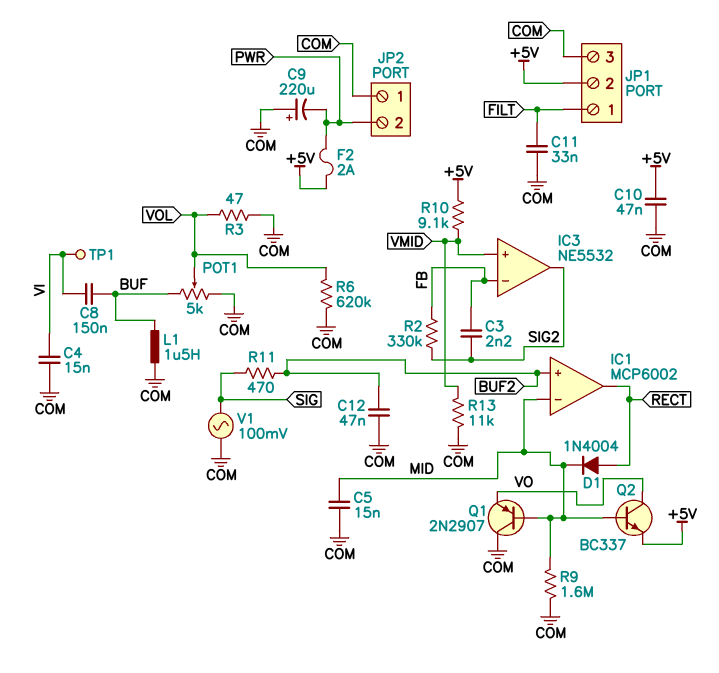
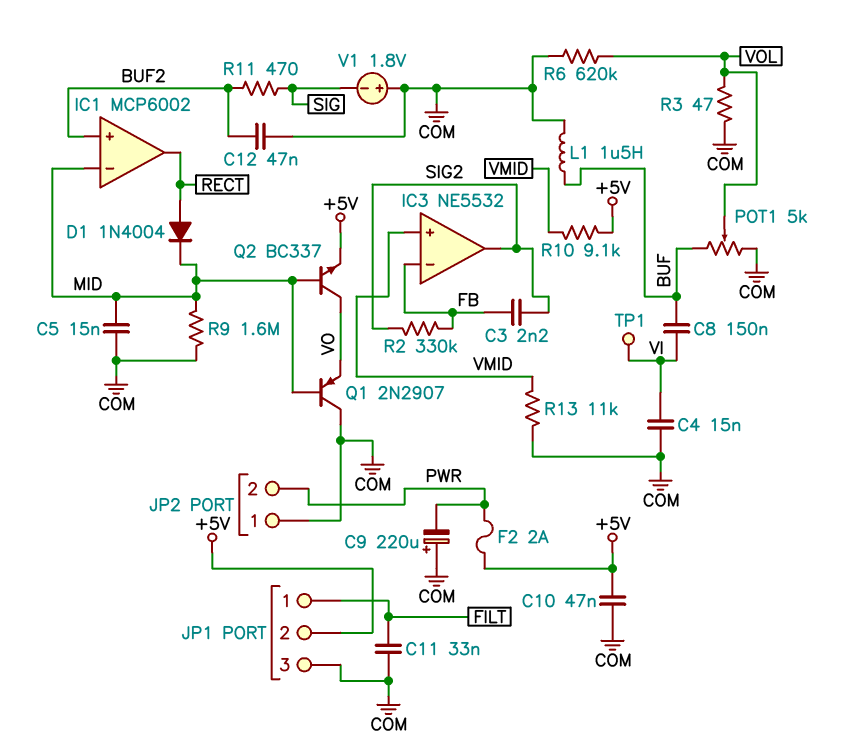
V1: AC 100mV (COM, SIG) -> 1.8V (plus COM, minus SIG)

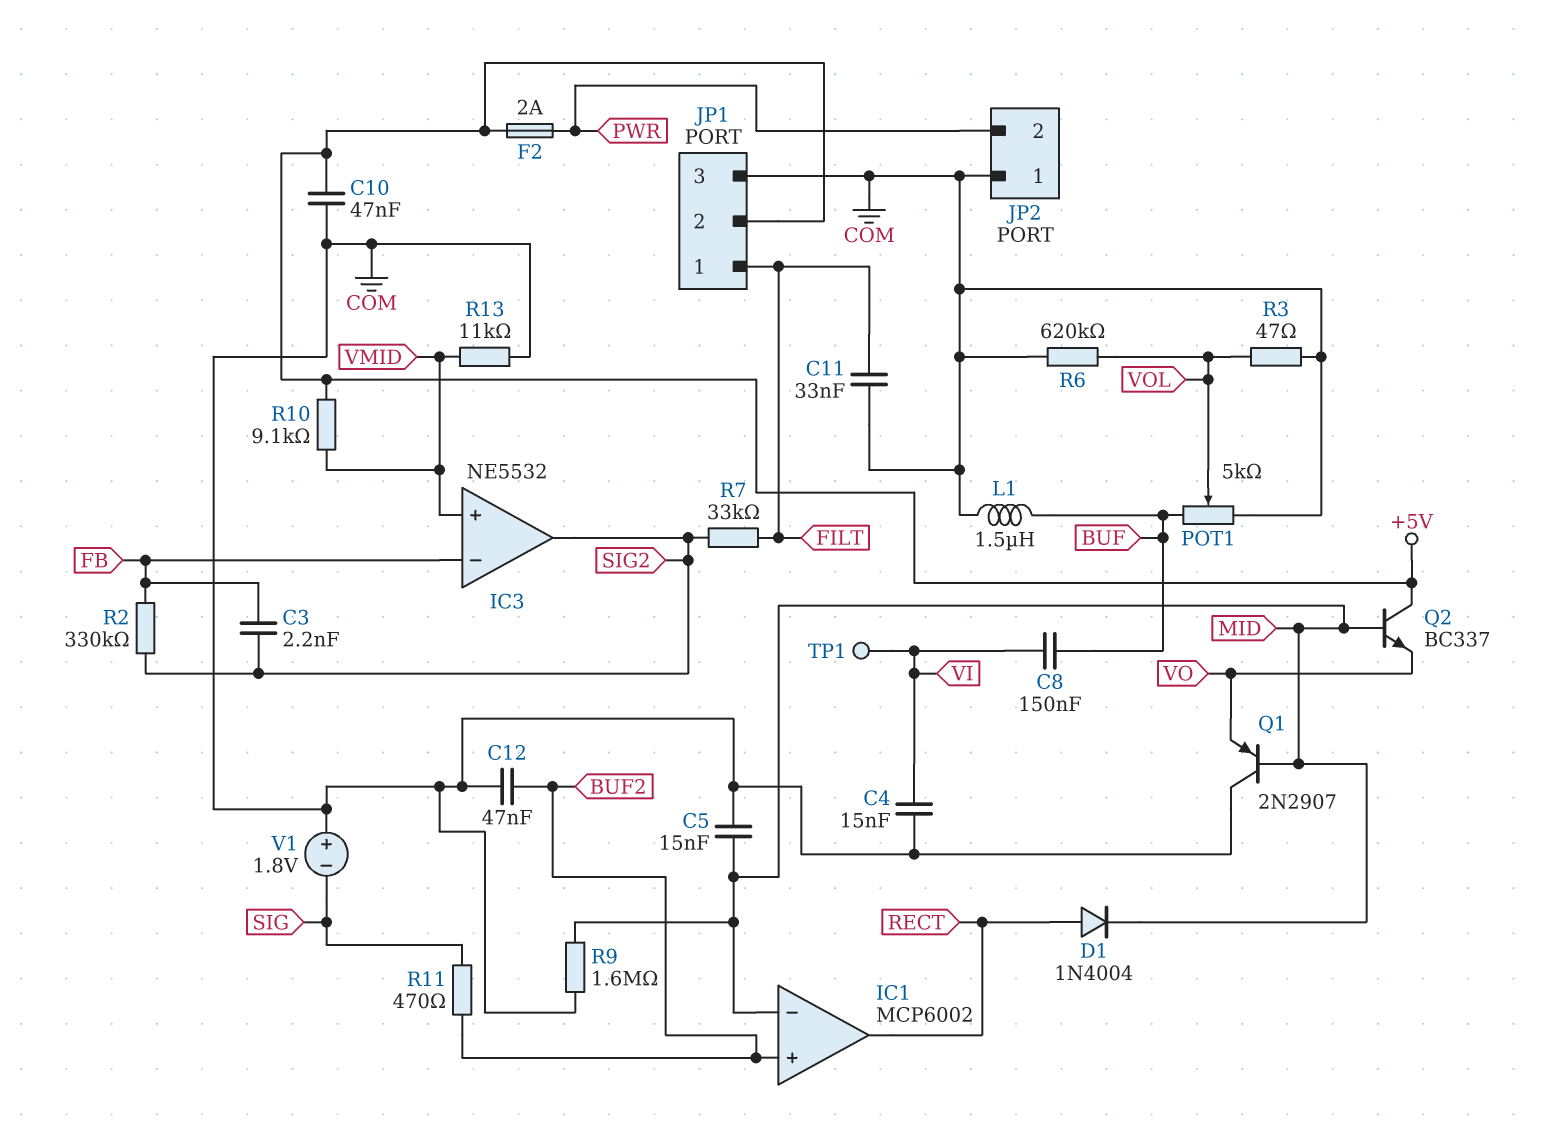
C9: 220uF (plus COM, minus PWR) -> none
Q2: NPN BC337 (B MID, C VO, E +5V) -> NPN BC337 (B MID, C +5V, E VO)
R7: none -> 33k (FILT, SIG2)

